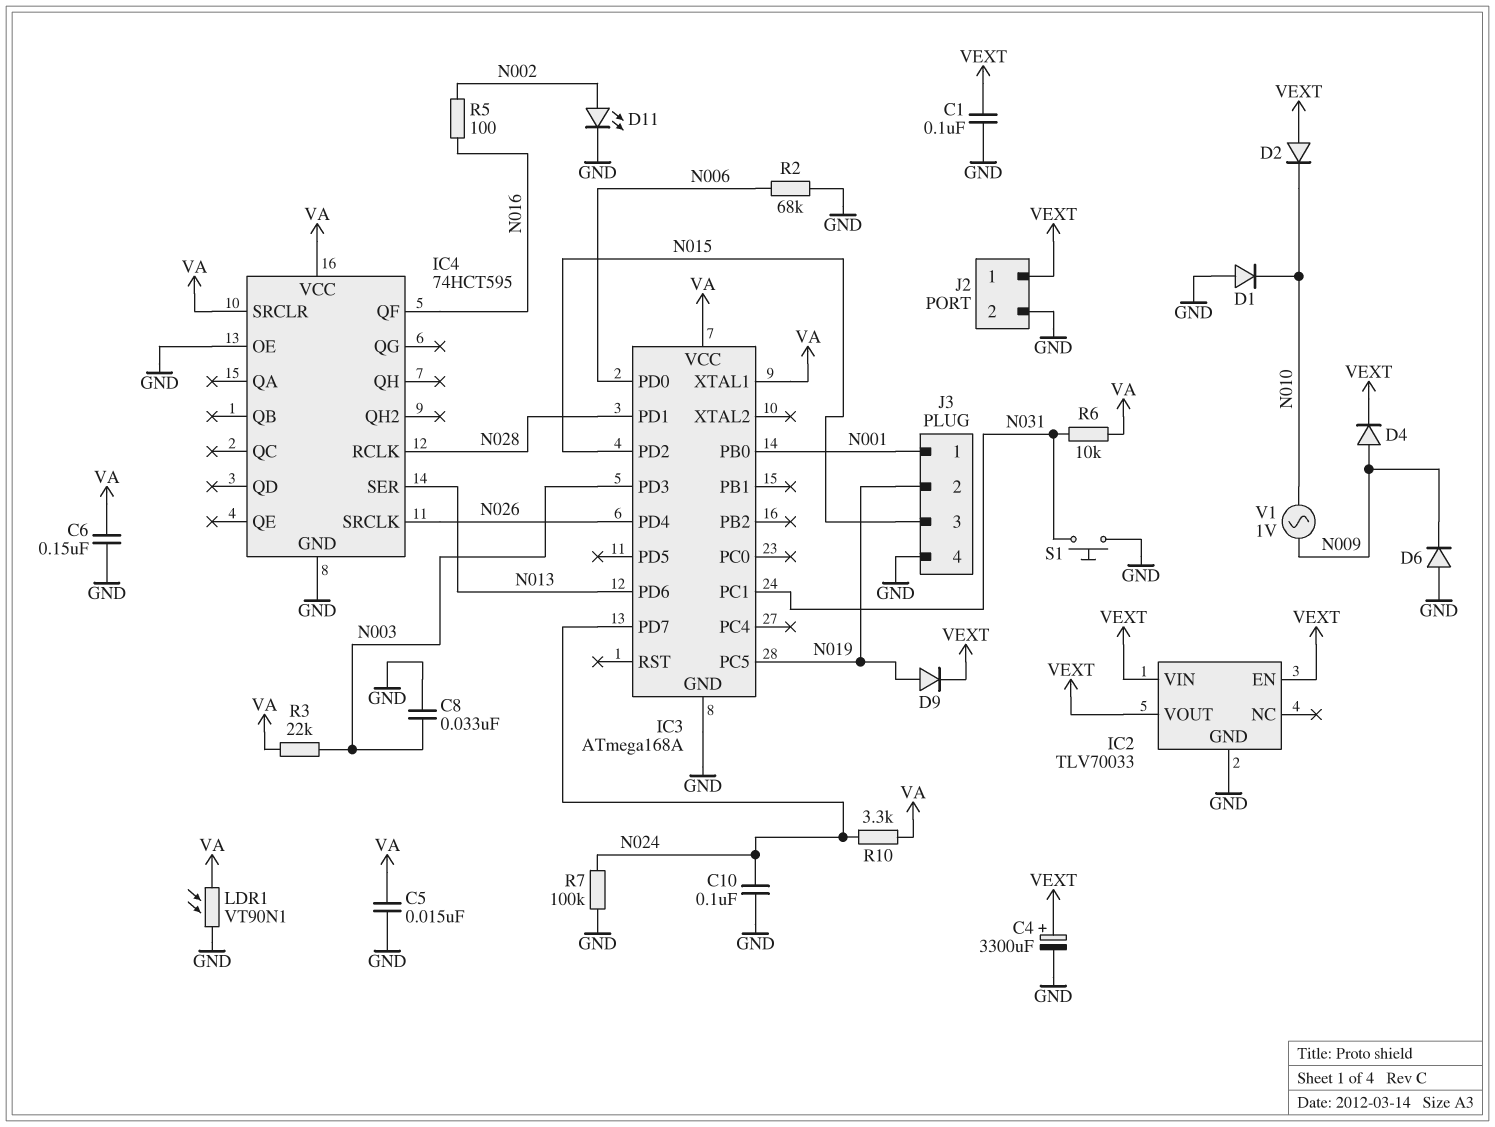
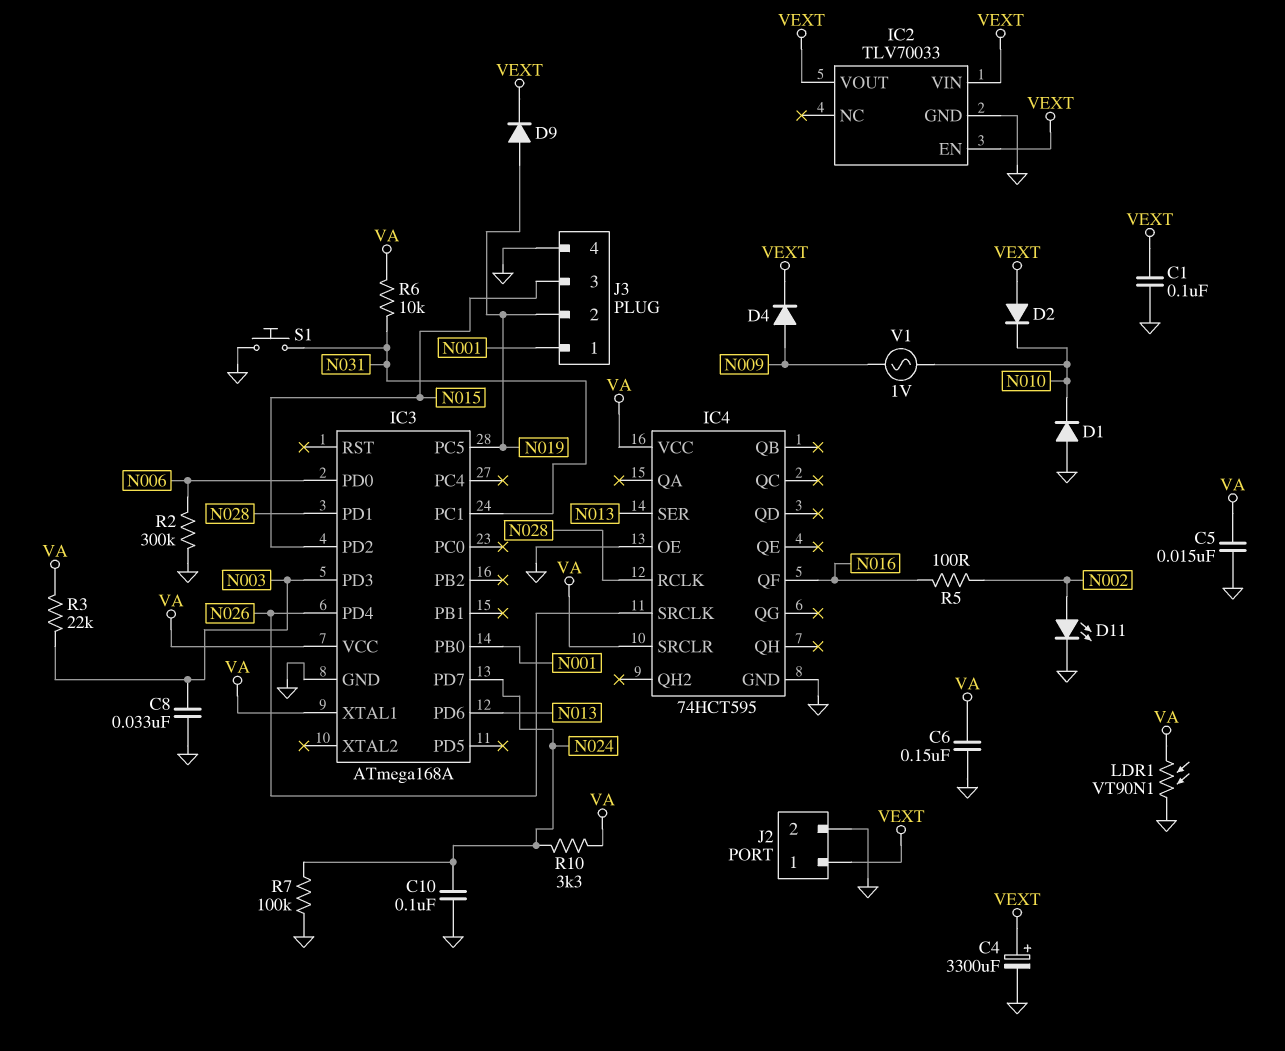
D6: diode (A GND, K N009) -> none
R2: 68k (GND, N006) -> 300k (GND, N006)

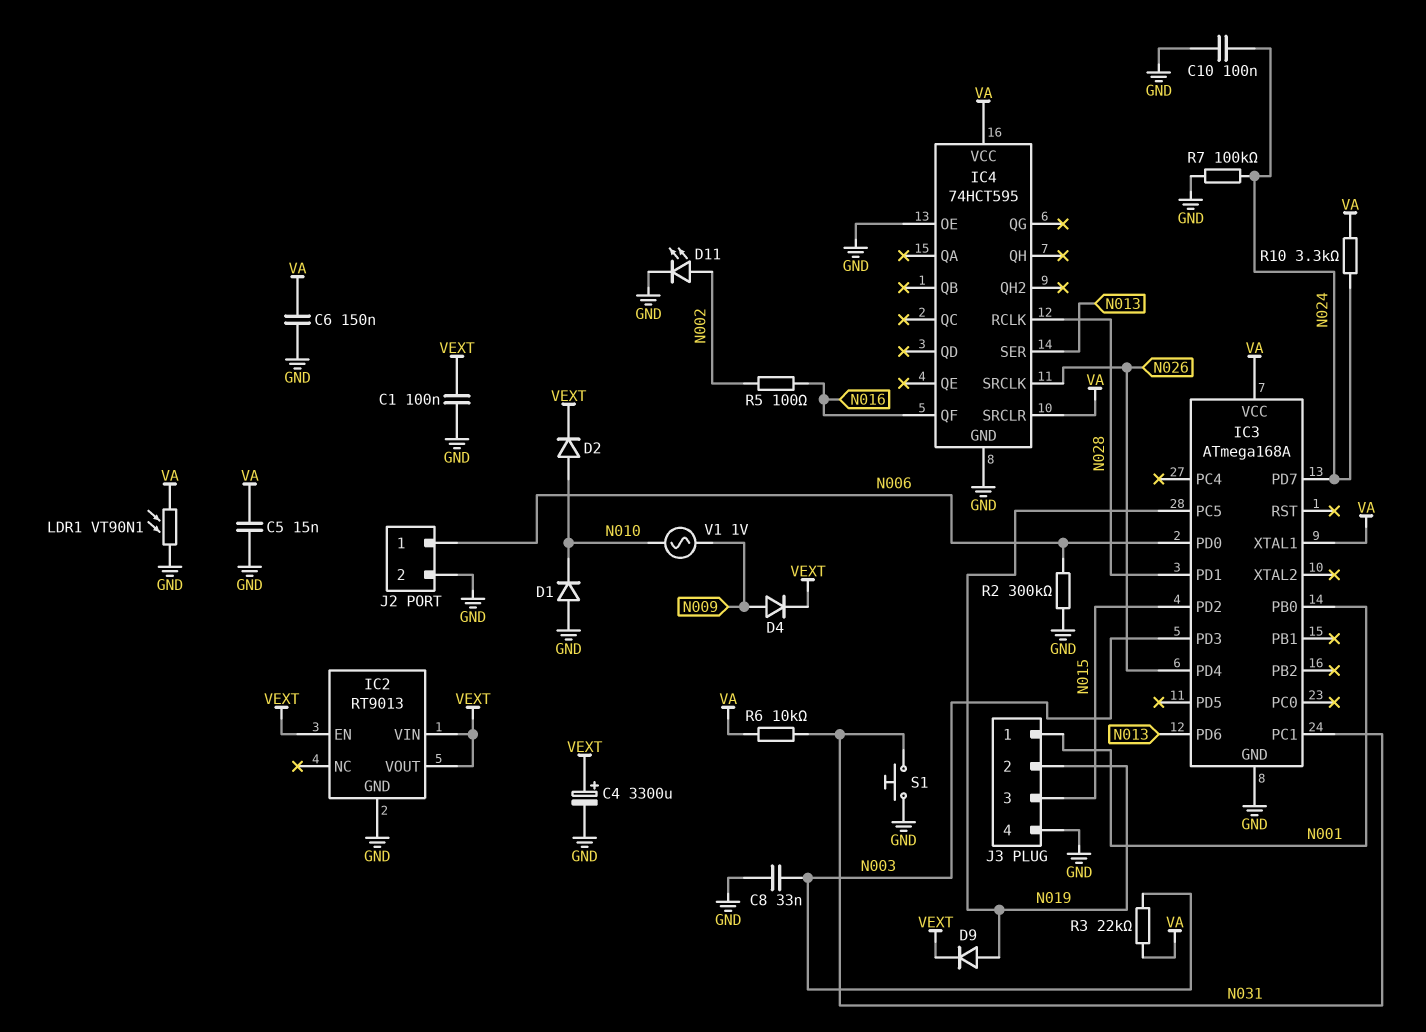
D2: diode (A VEXT, K N010) -> diode (A N010, K VEXT)
IC2: TLV70033 -> RT9013
J2 pin 1: VEXT -> N006

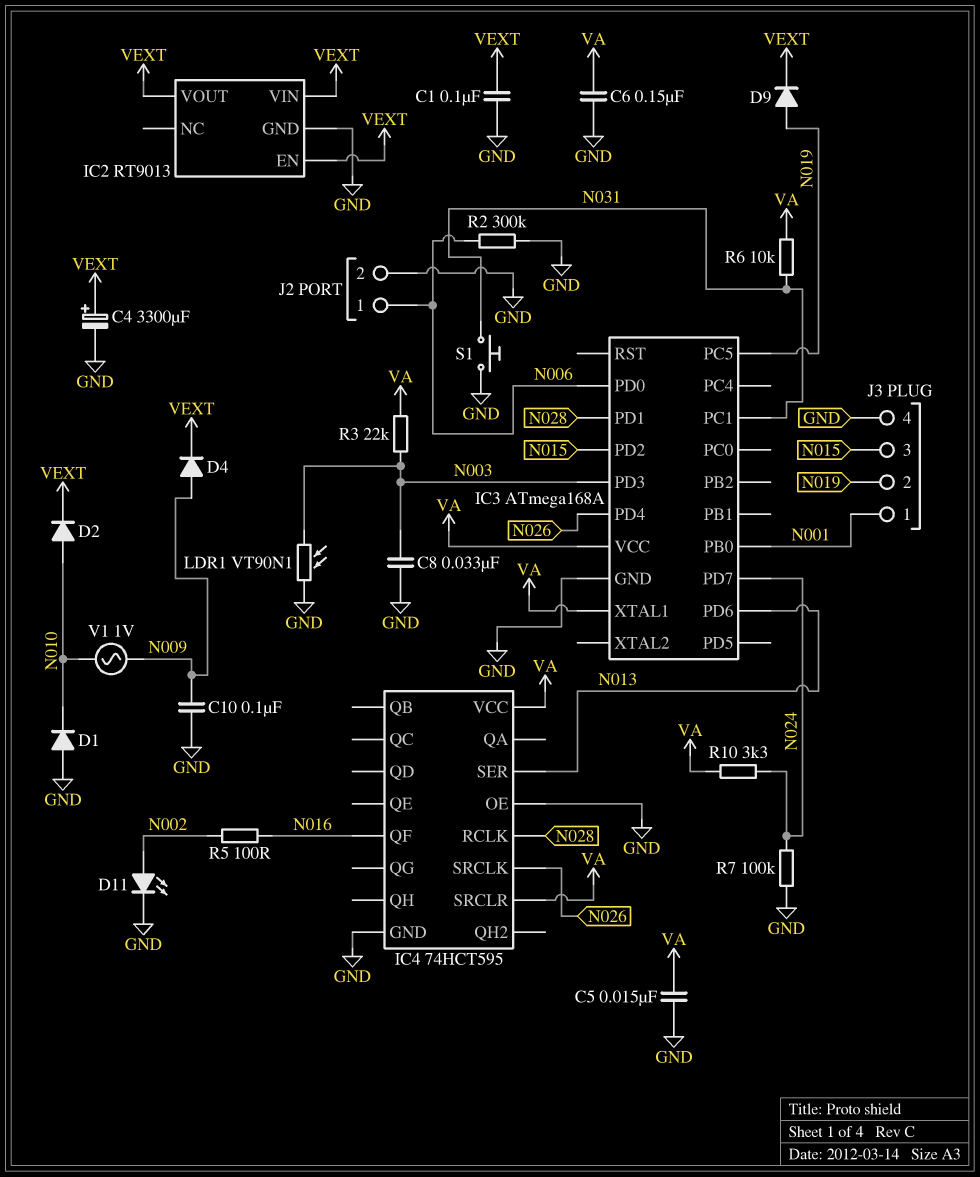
C10: 100nF (GND, N024) -> 100nF (GND, N009)
LDR1: VT90N1 (GND, VA) -> VT90N1 (GND, N003)

